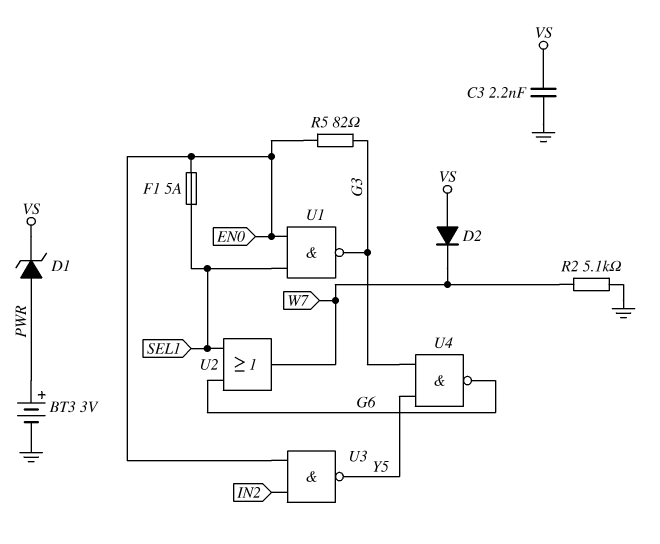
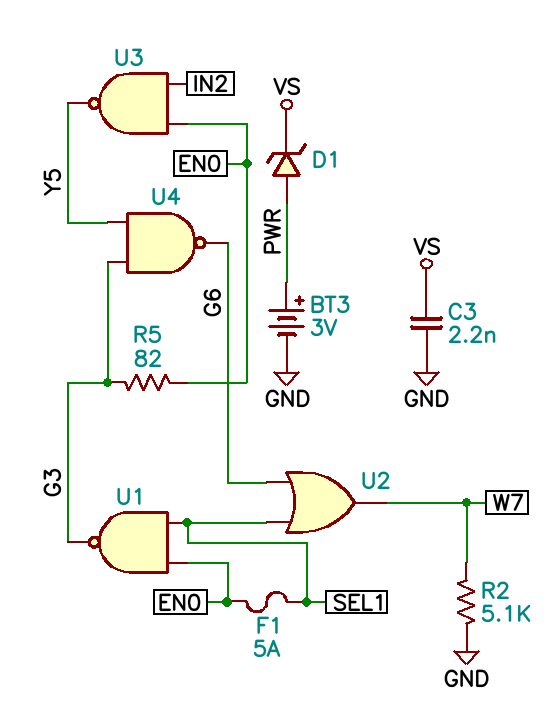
D2: diode (A VS, K W7) -> none

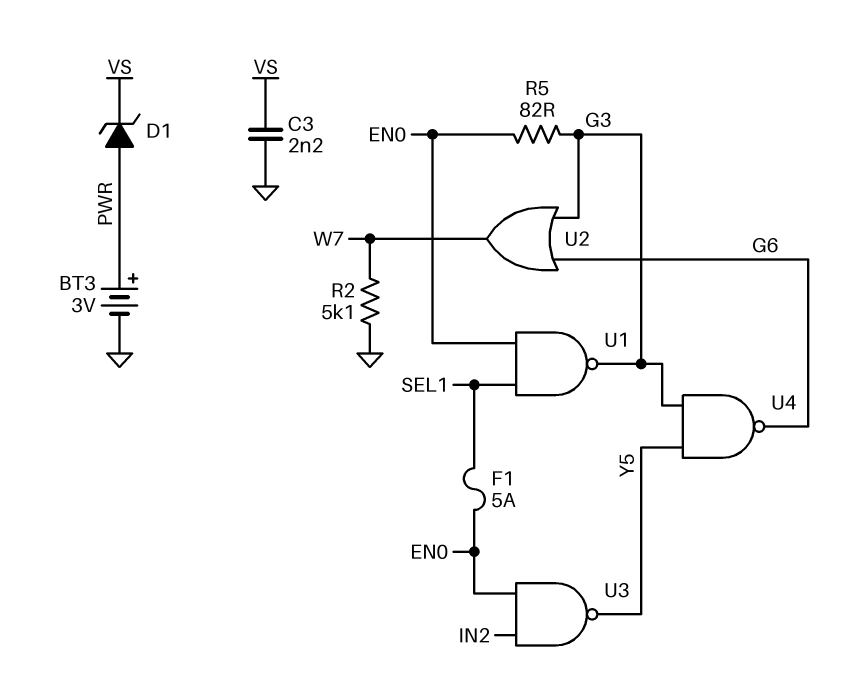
U2: OR (in G6, in SEL1, out W7) -> OR (in G3, in G6, out W7)

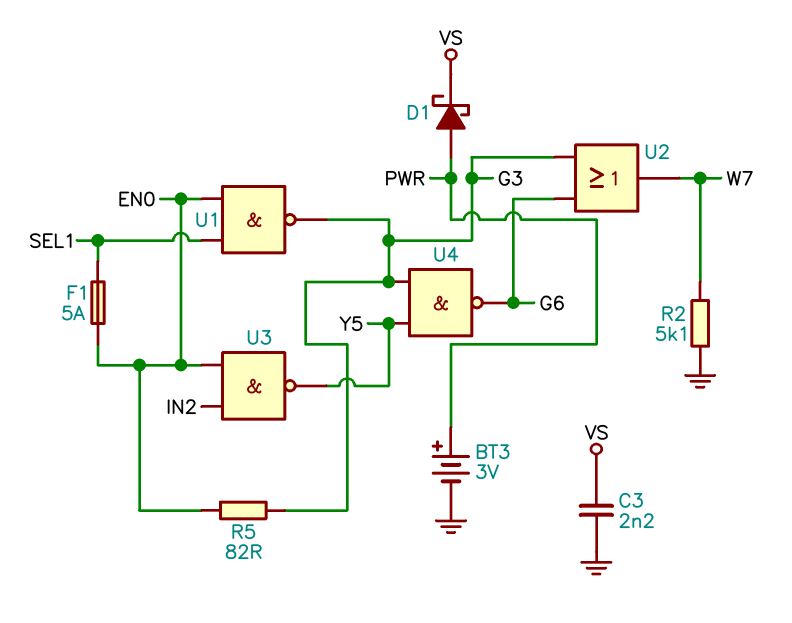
D1: zener (A PWR, K VS) -> schottky (A PWR, K VS)

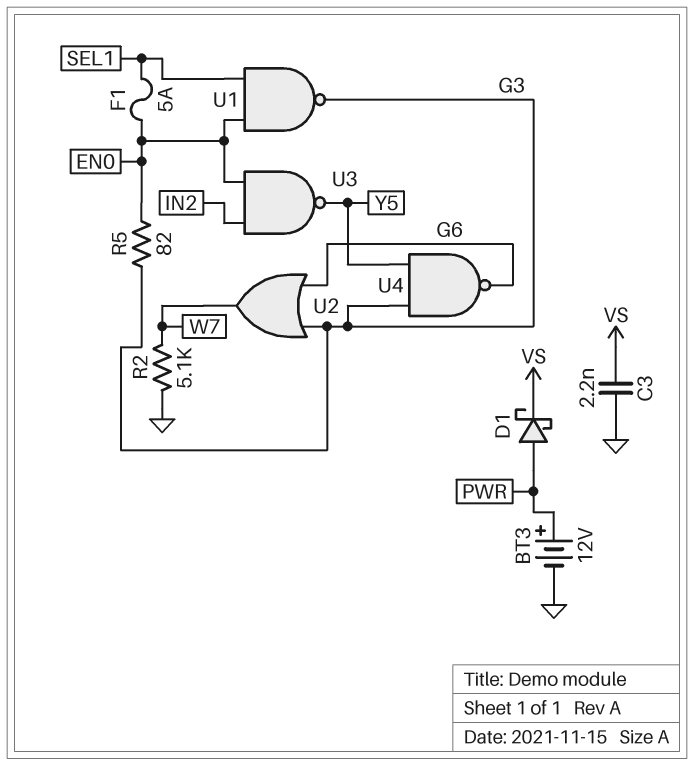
BT3: 3V (plus PWR, minus GND) -> 12V (plus PWR, minus GND)

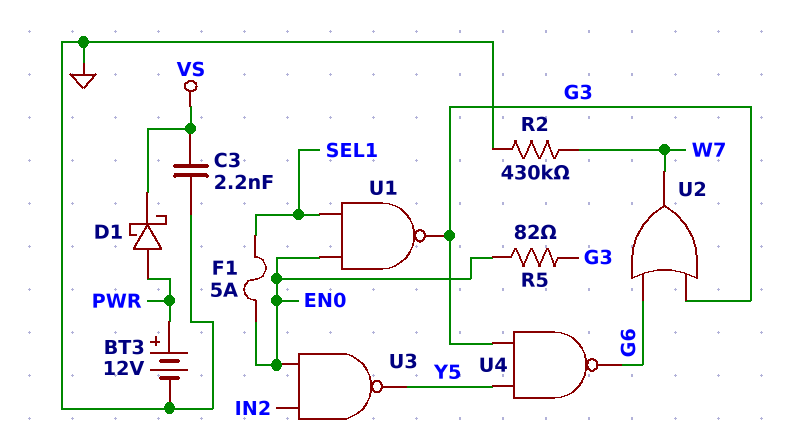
R2: 5.1k (GND, W7) -> 430k (GND, W7)

